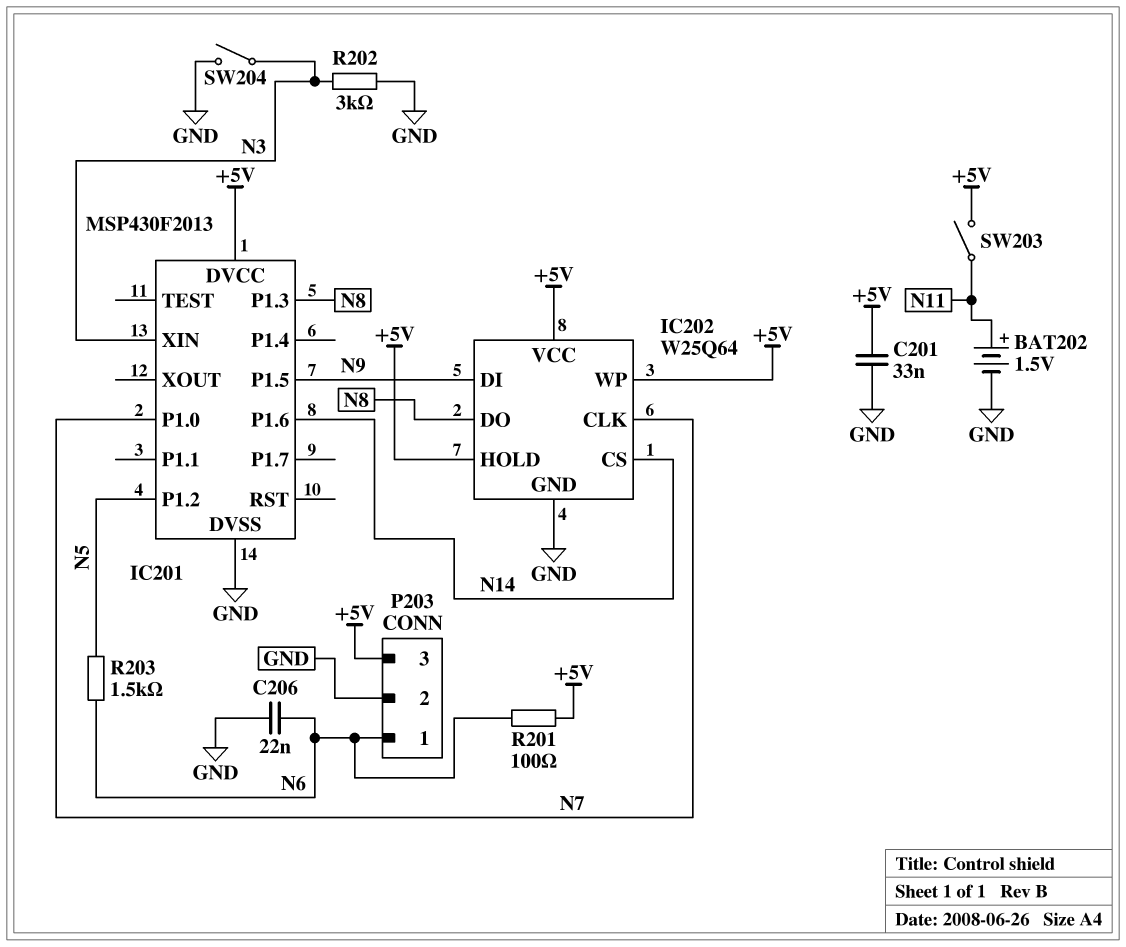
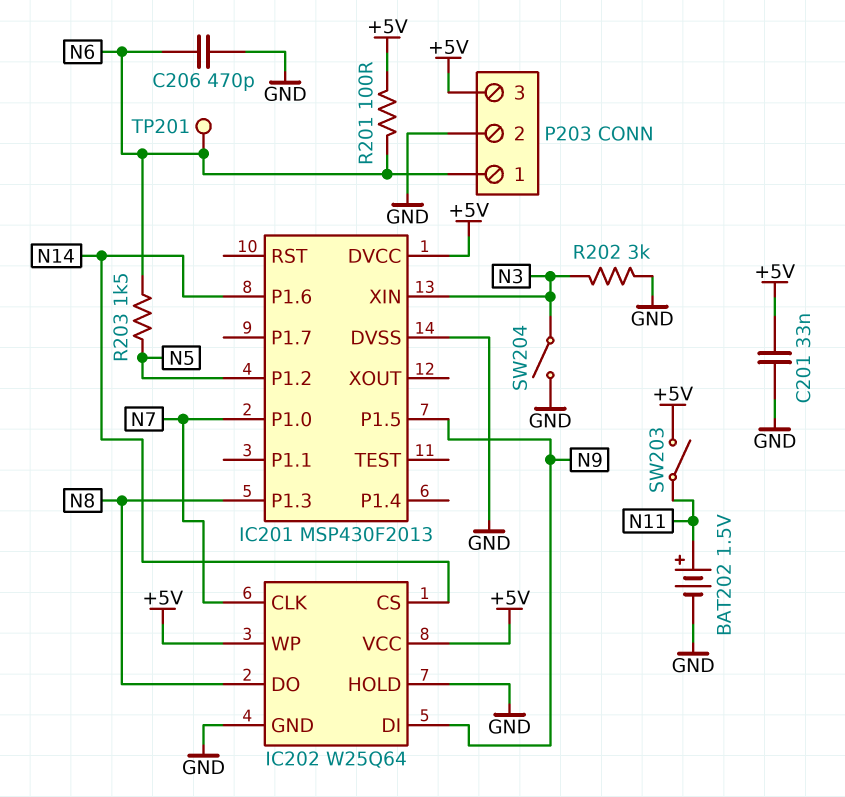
C206: 22nF (GND, N6) -> 470pF (GND, N6)
IC202 pin HOLD: +5V -> GND
TP201: none -> test point (N6)

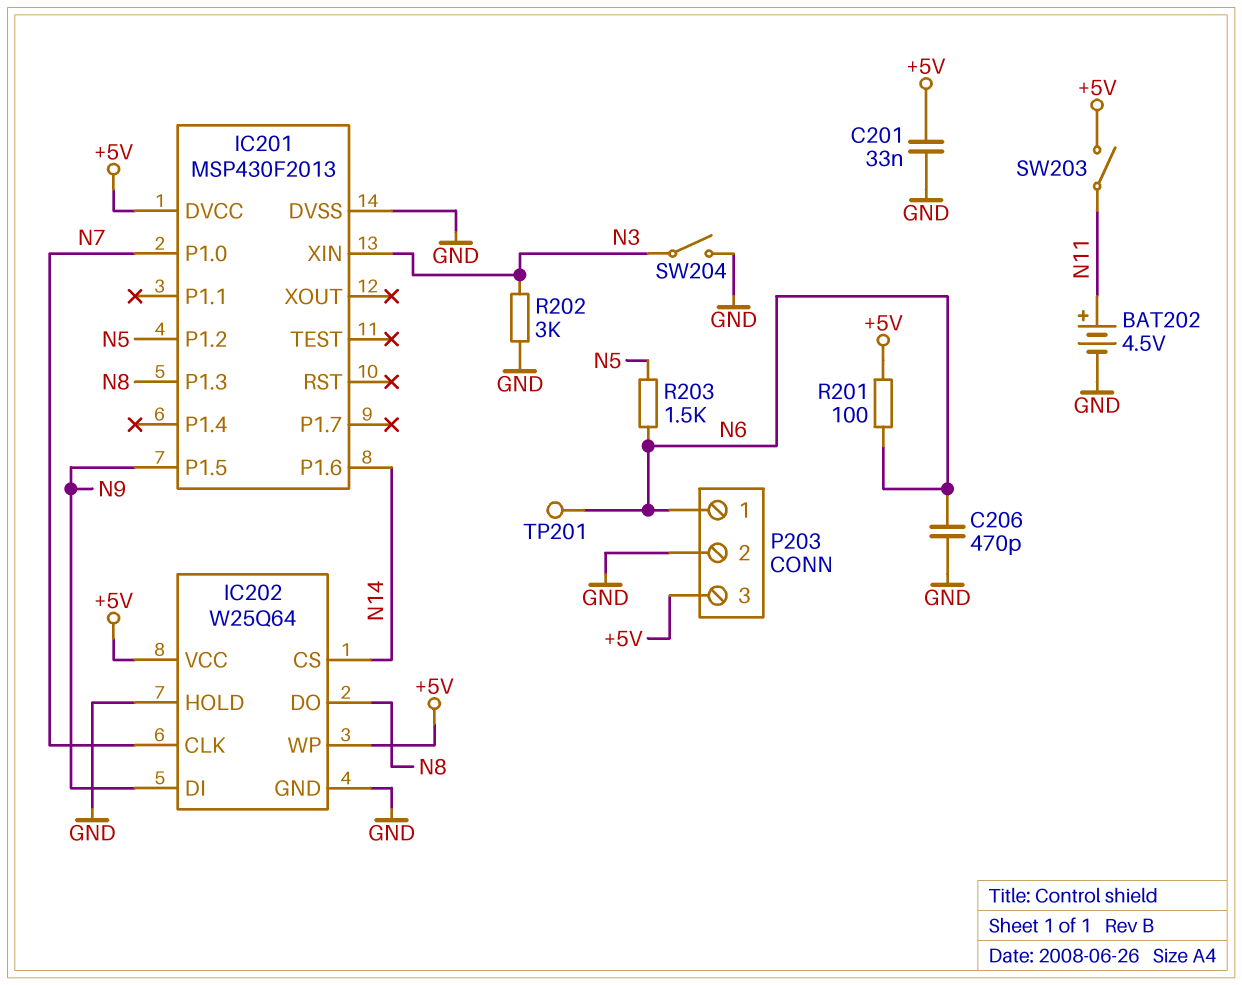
BAT202: 1.5V (plus N11, minus GND) -> 4.5V (plus N11, minus GND)

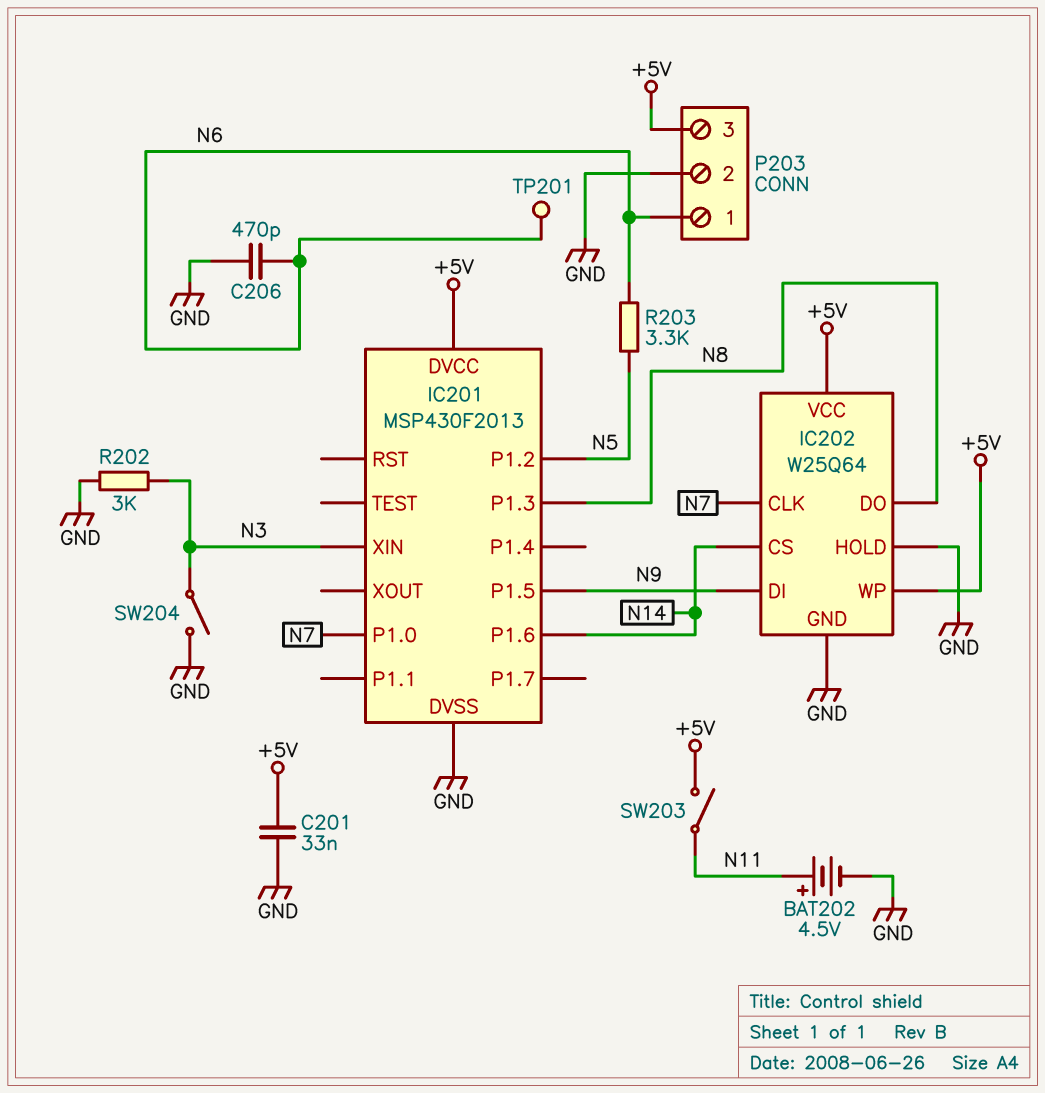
R201: 100 (+5V, N6) -> none
R203: 1.5k (N5, N6) -> 3.3k (N5, N6)

